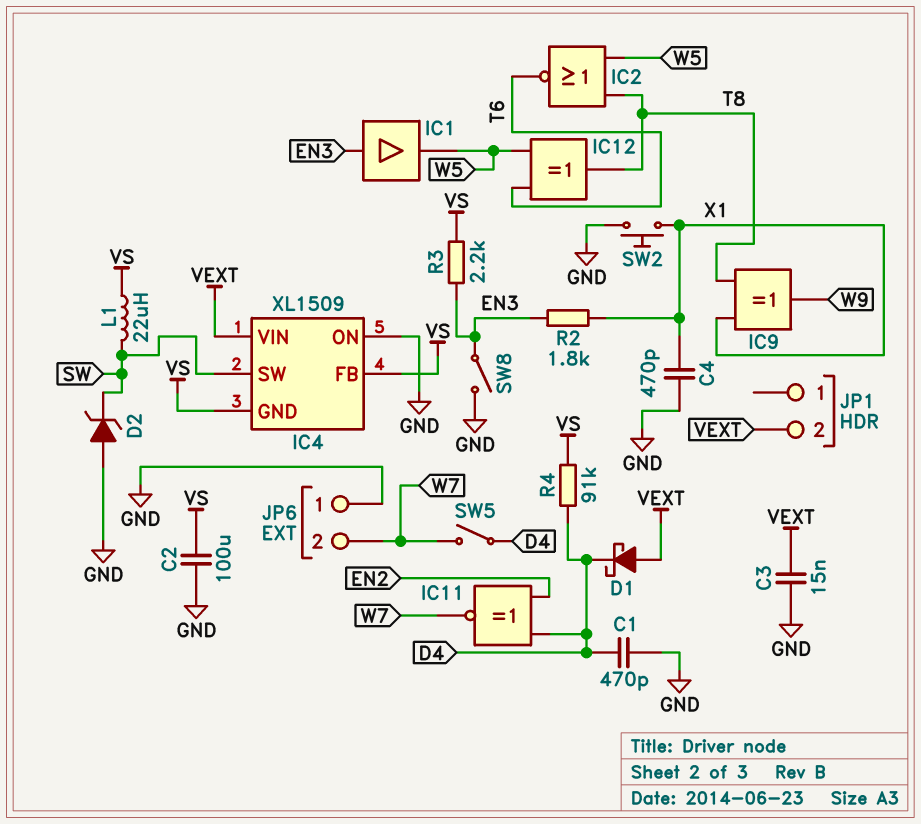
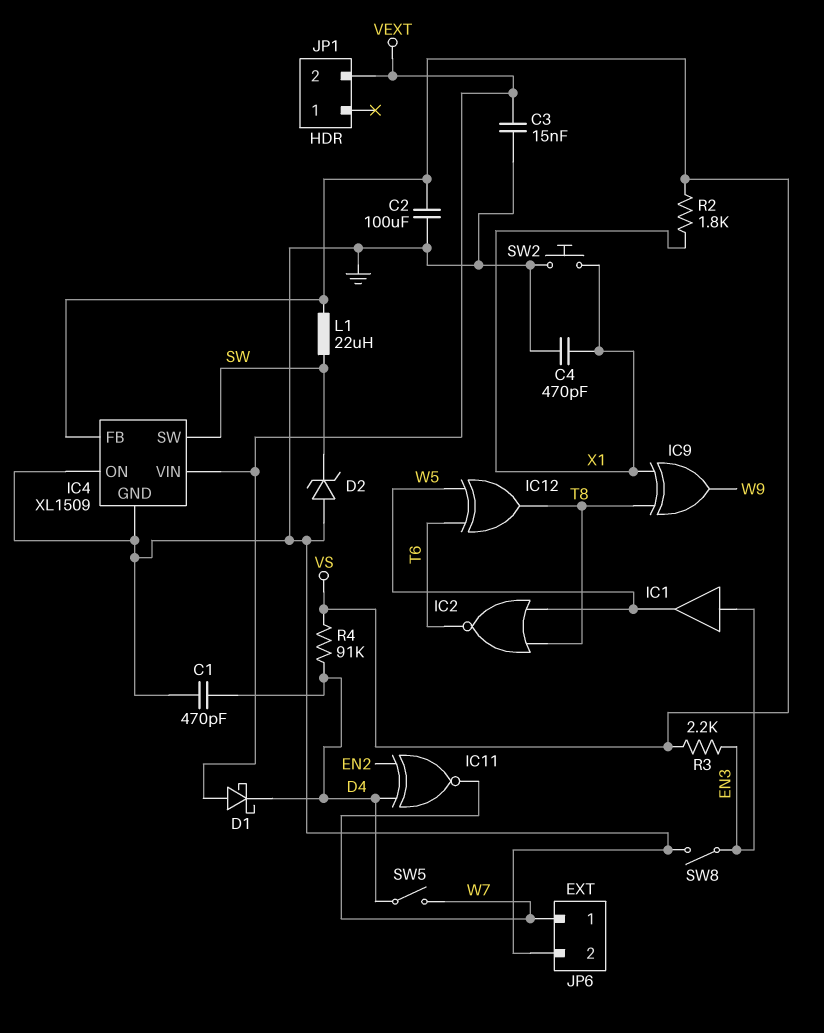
IC4 pin GND: VS -> GND
JP6 pin 1: GND -> W7
JP6 pin 2: W7 -> GND
R2: 1.8k (EN3, X1) -> 1.8k (VS, X1)

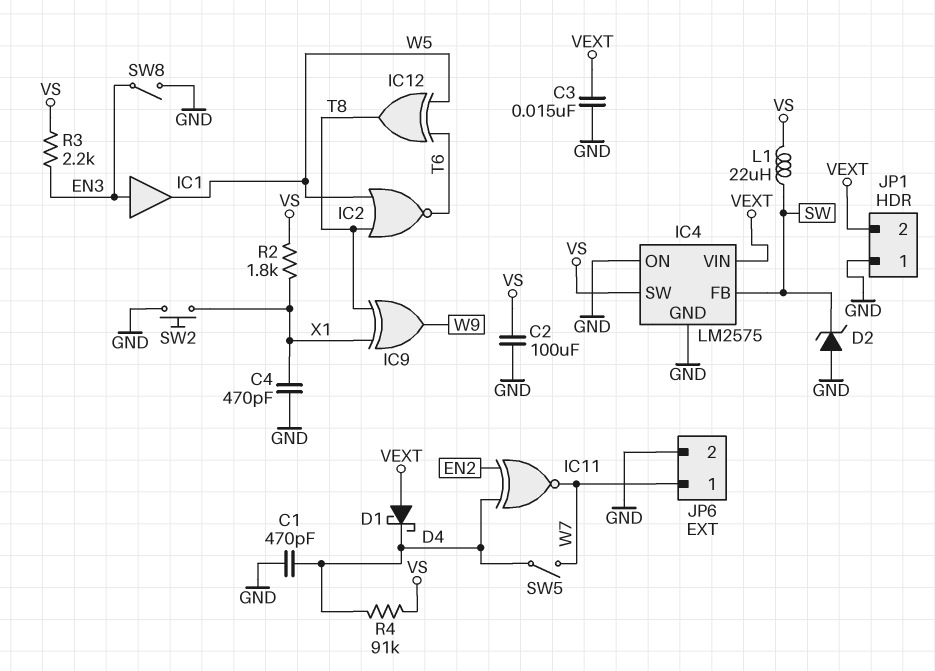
IC4: XL1509 -> LM2575
IC4 pin FB: VS -> SW
IC4 pin SW: SW -> VS
JP1 pin 1: none -> GND

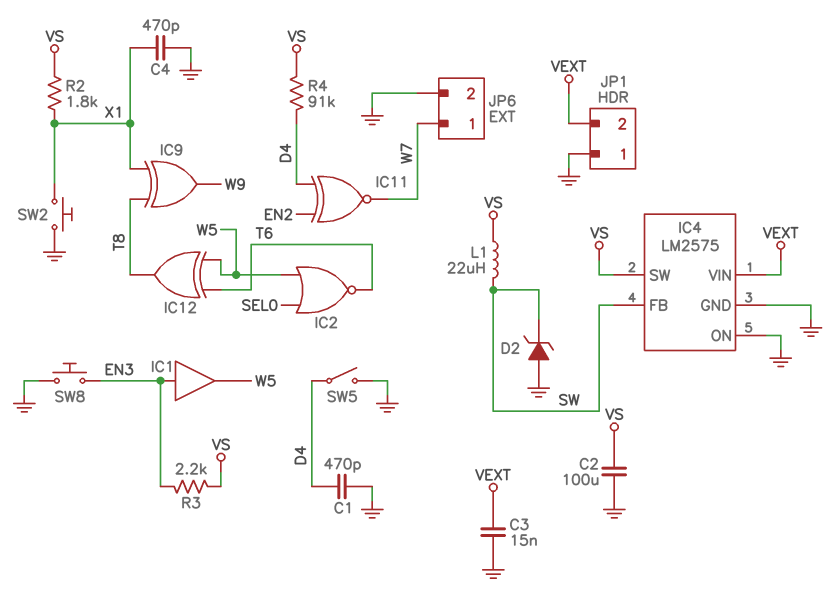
D1: schottky (A VEXT, K D4) -> none
IC2: NOR (in T8, in W5, out T6) -> NOR (in SEL0, in W5, out T6)
SW5: switch (D4, W7) -> switch (D4, GND)
SW8: switch (EN3, GND) -> button (EN3, GND)

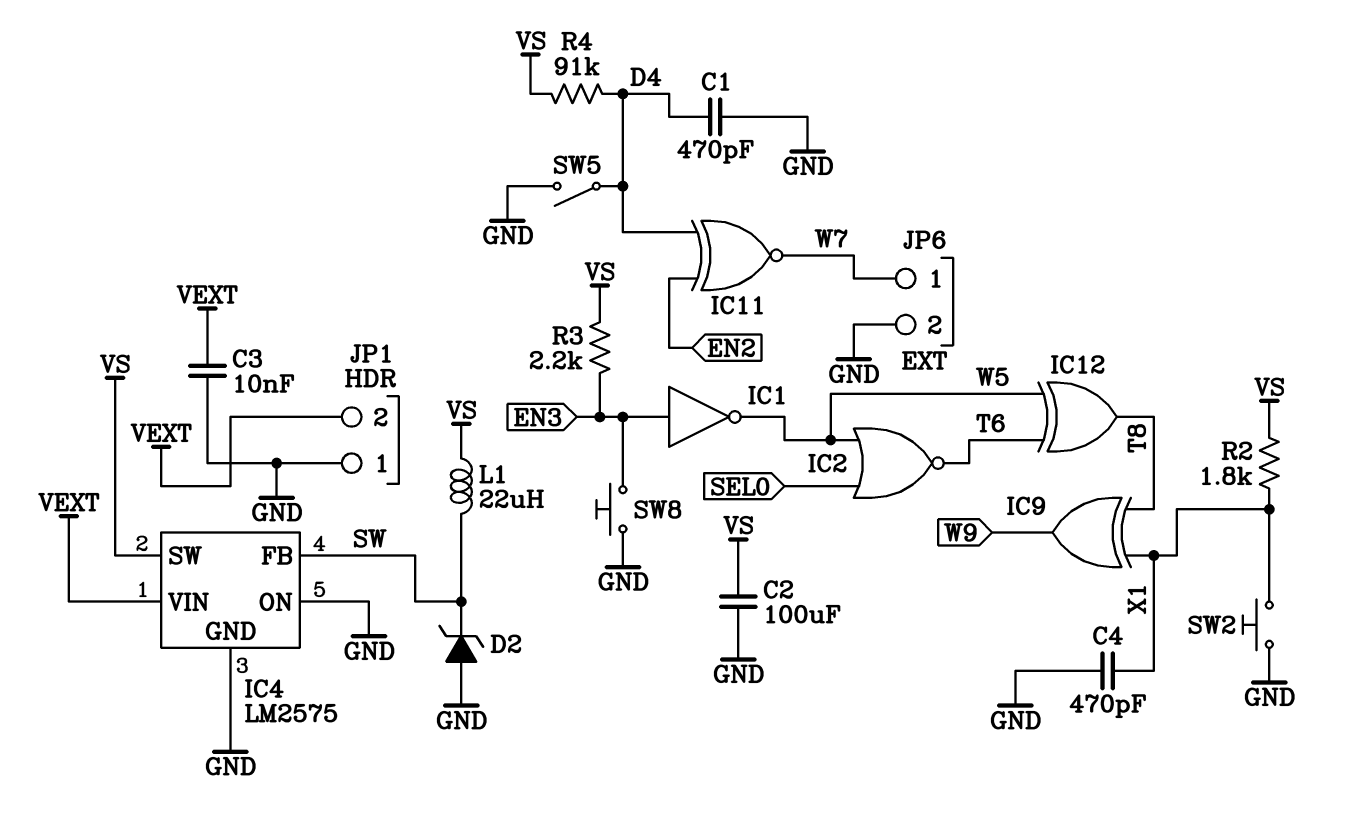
C3: 15nF (GND, VEXT) -> 10nF (GND, VEXT)
IC1: buffer (in EN3, out W5) -> NOT (in EN3, out W5)

